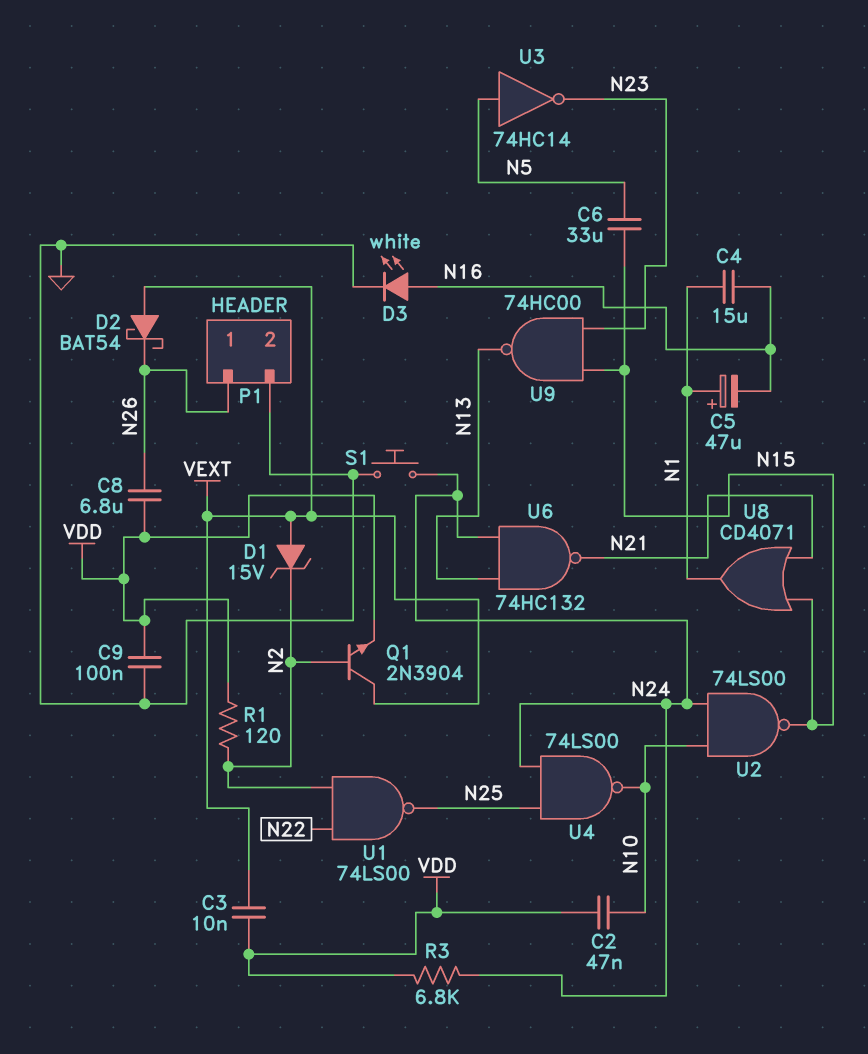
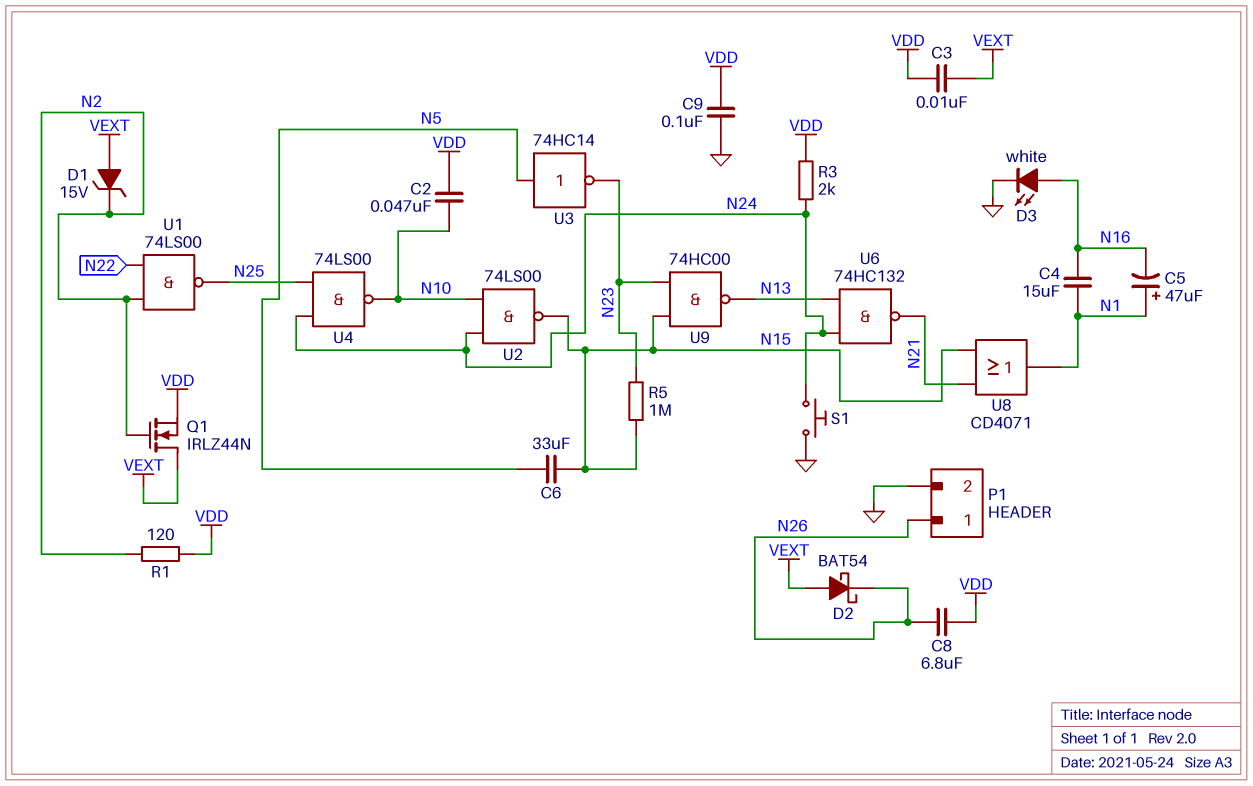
Q1: NPN 2N3904 (B N2, C VEXT, E VDD) -> NMOS IRLZ44N (G N2, D VEXT, S VDD)
R3: 6.8k (N24, VDD) -> 2k (N24, VDD)
R5: none -> 1M (N15, N23)

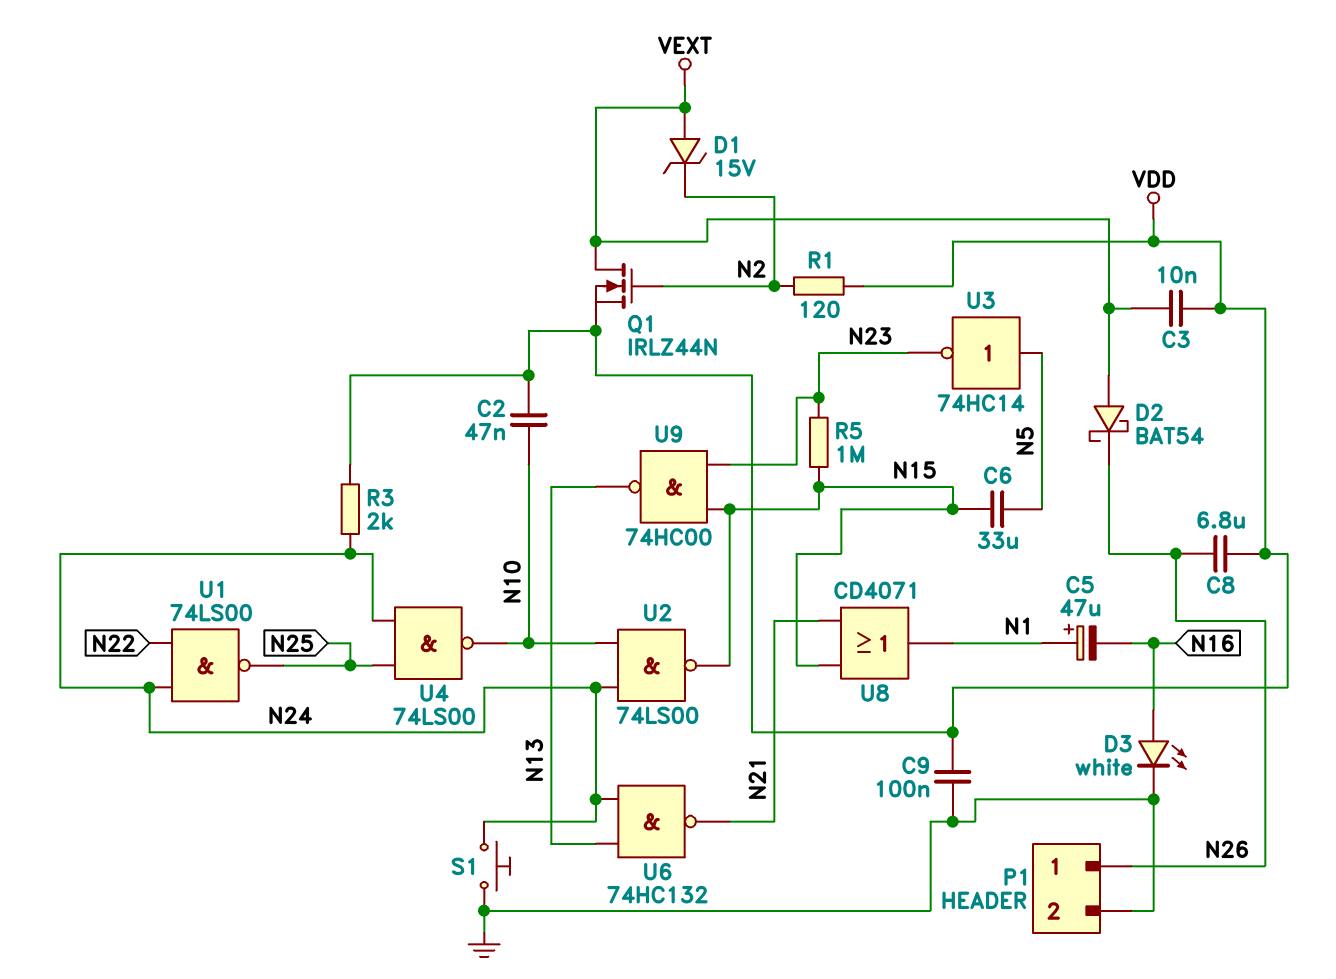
C4: 15uF (N1, N16) -> none
U1: NAND 74LS00 (in N2, in N22, out N25) -> NAND 74LS00 (in N22, in N24, out N25)

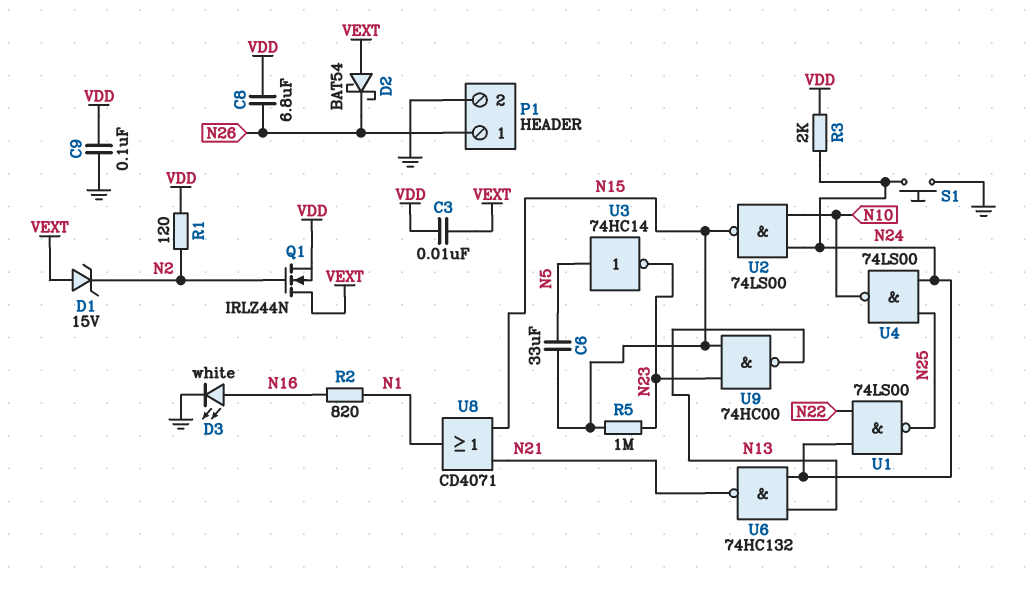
C2: 47nF (N10, VDD) -> none
C5: 47uF (plus N1, minus N16) -> none
R2: none -> 820 (N1, N16)

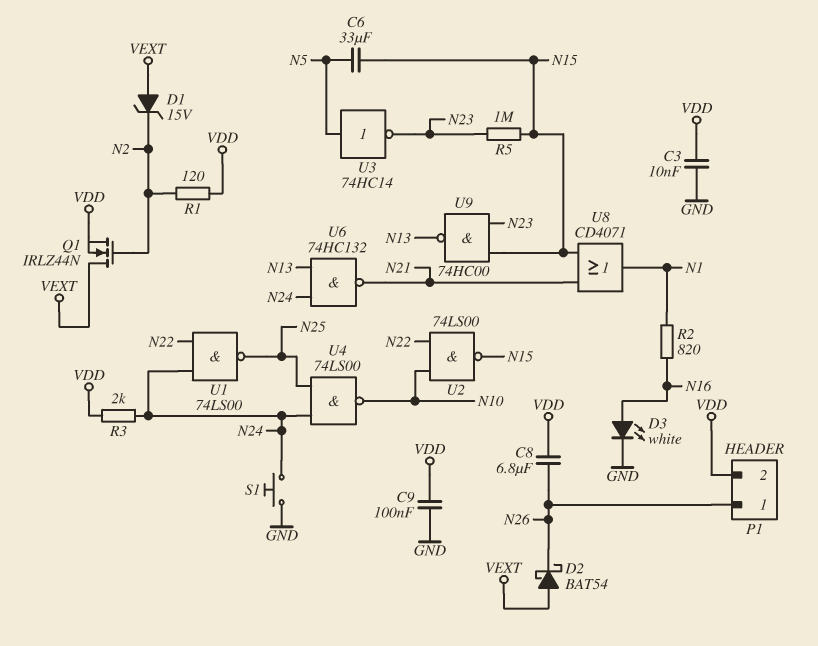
C3: 10nF (VDD, VEXT) -> 10nF (GND, VDD)
P1 pin 2: GND -> VDD
U2: NAND 74LS00 (in N10, in N24, out N15) -> NAND 74LS00 (in N10, in N22, out N15)

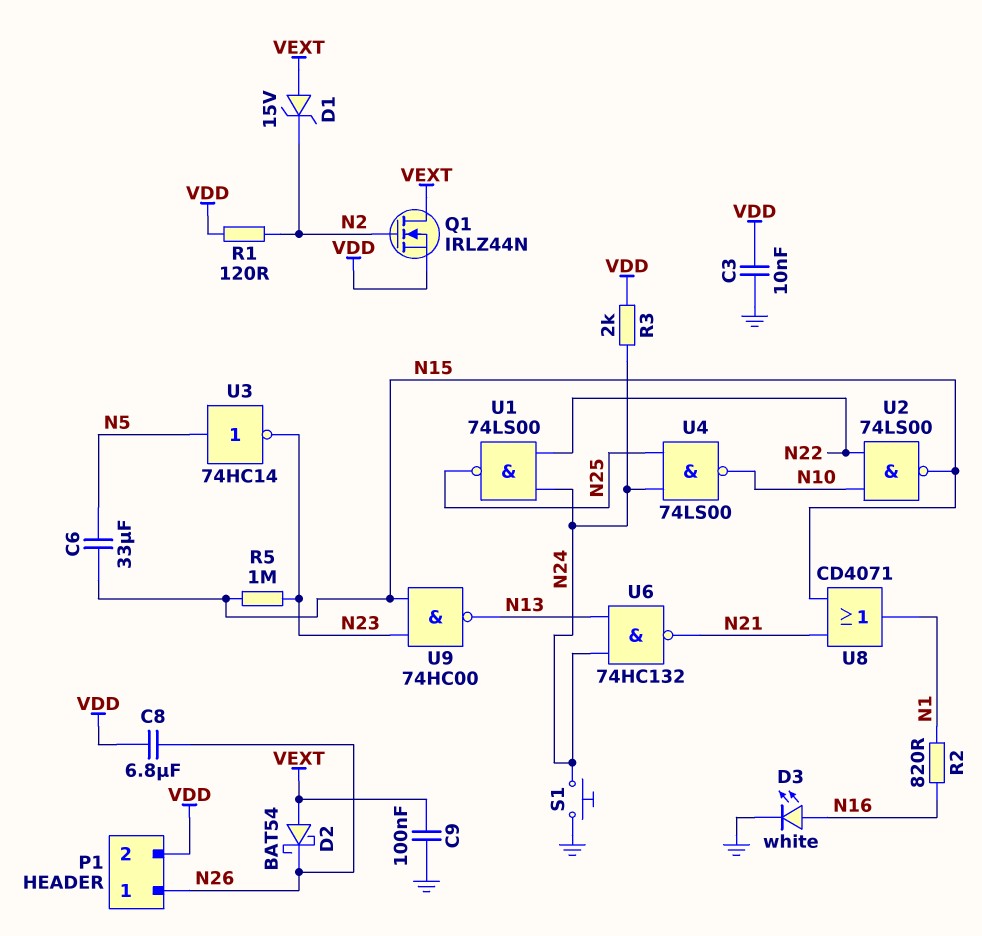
C9: 100nF (GND, VDD) -> 100nF (GND, VEXT)

